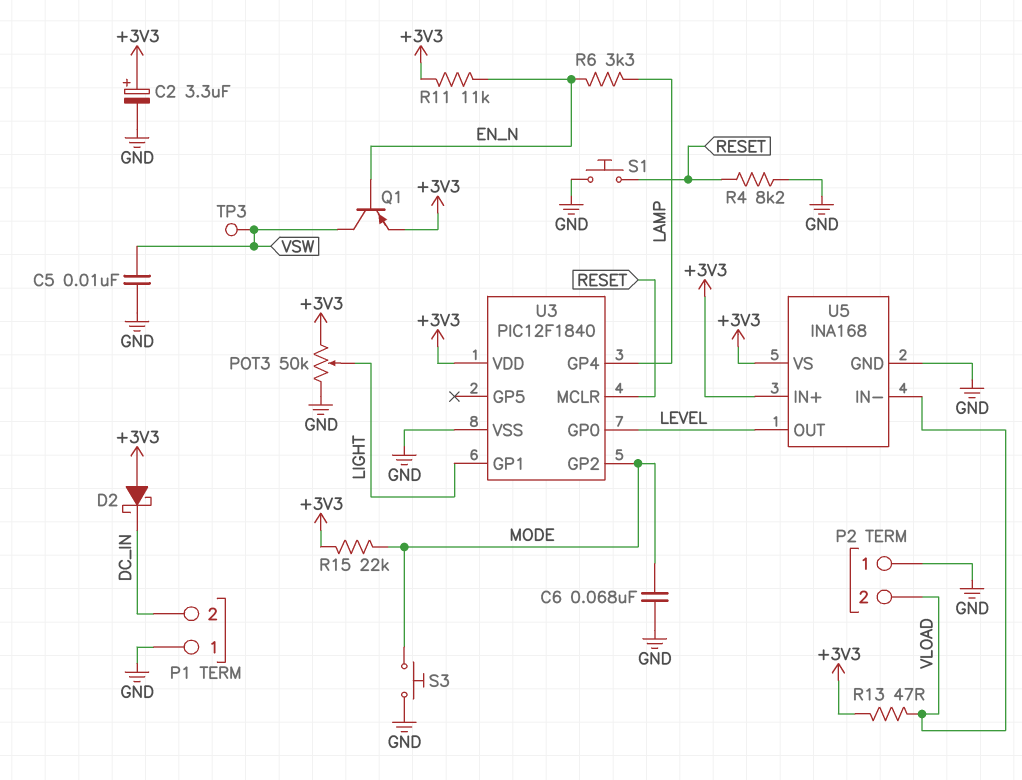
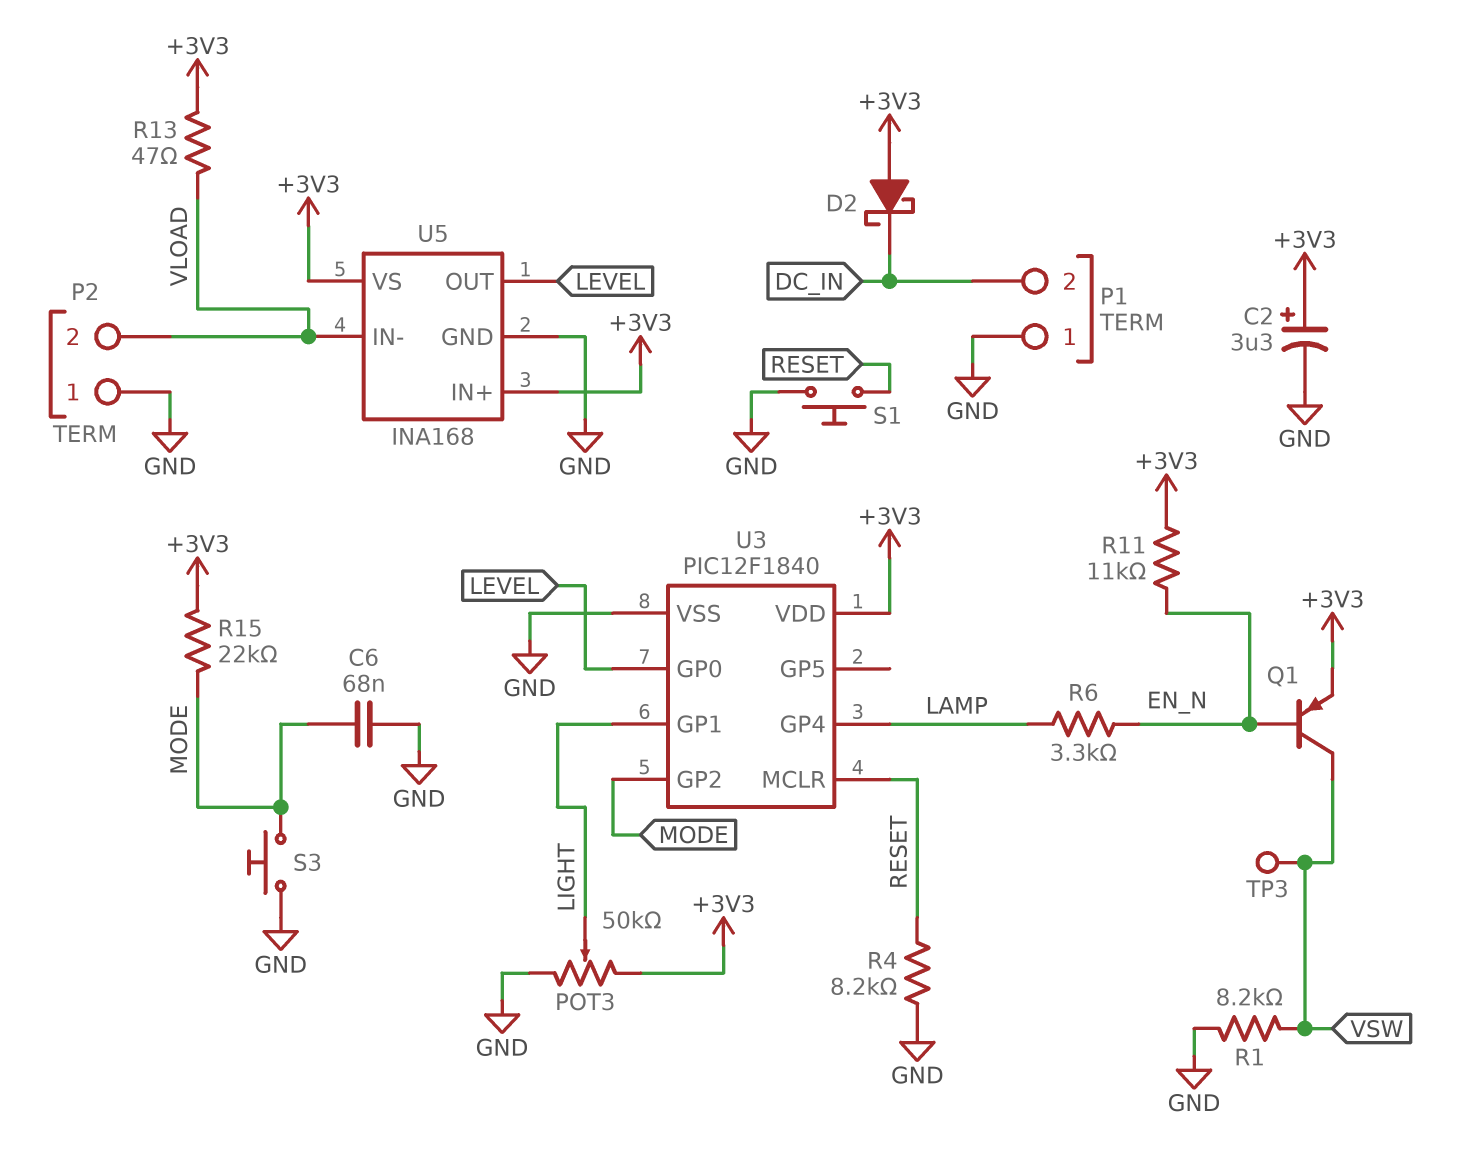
C5: 10nF (GND, VSW) -> none
R1: none -> 8.2k (GND, VSW)

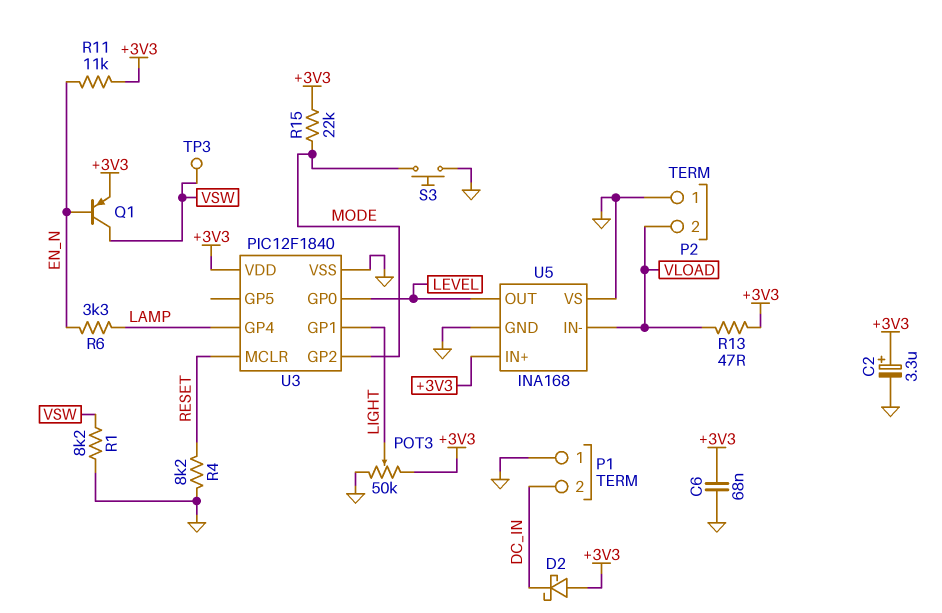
C6: 68nF (GND, MODE) -> 68nF (+3V3, GND)
S1: button (GND, RESET) -> none
U5 pin VS: +3V3 -> GND

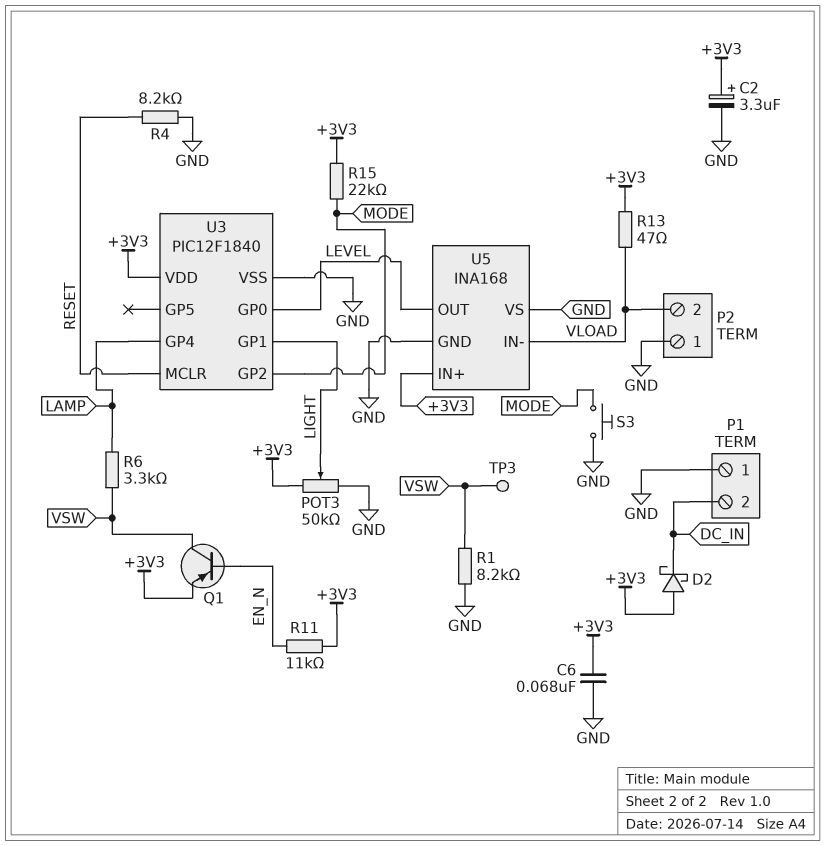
R6: 3.3k (EN_N, LAMP) -> 3.3k (LAMP, VSW)

